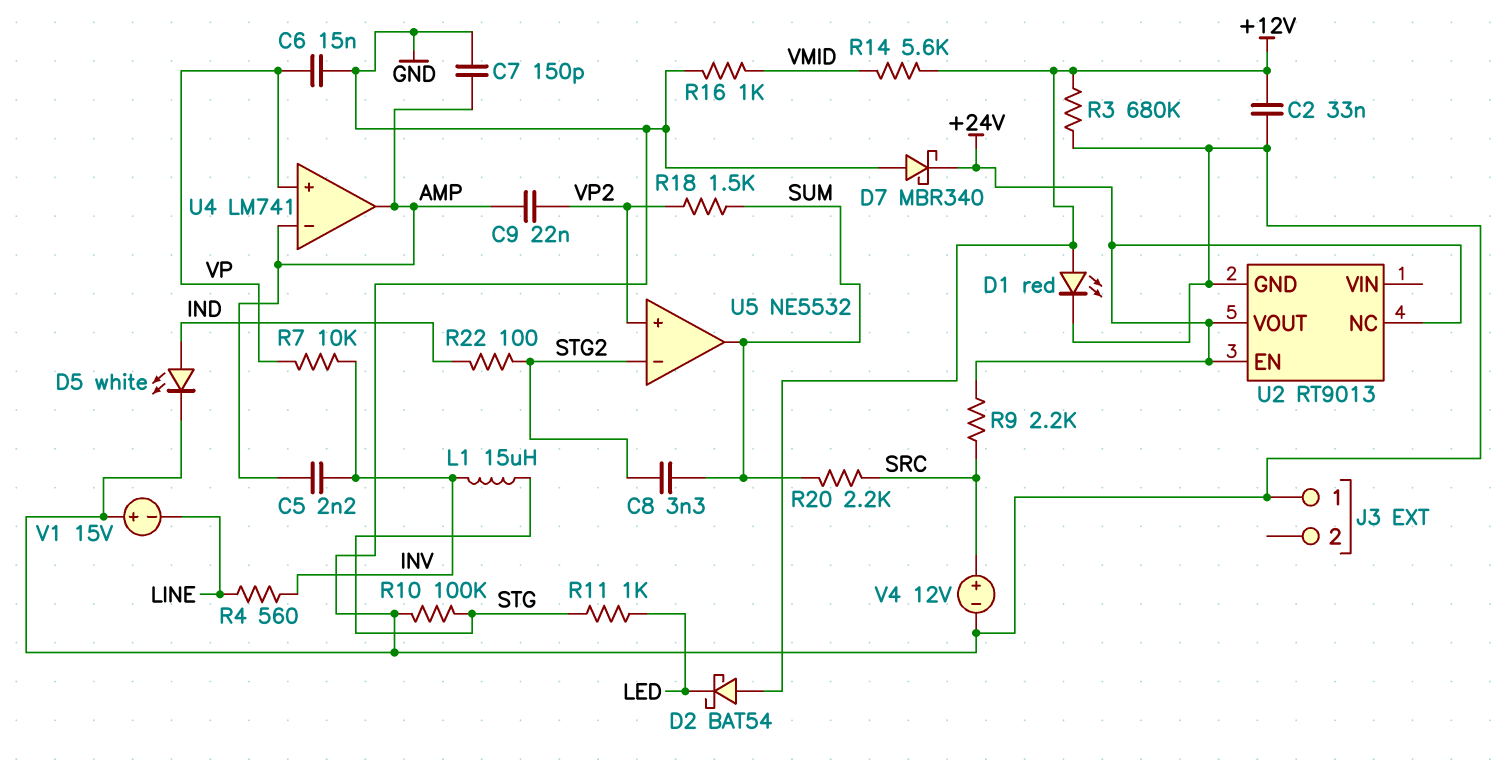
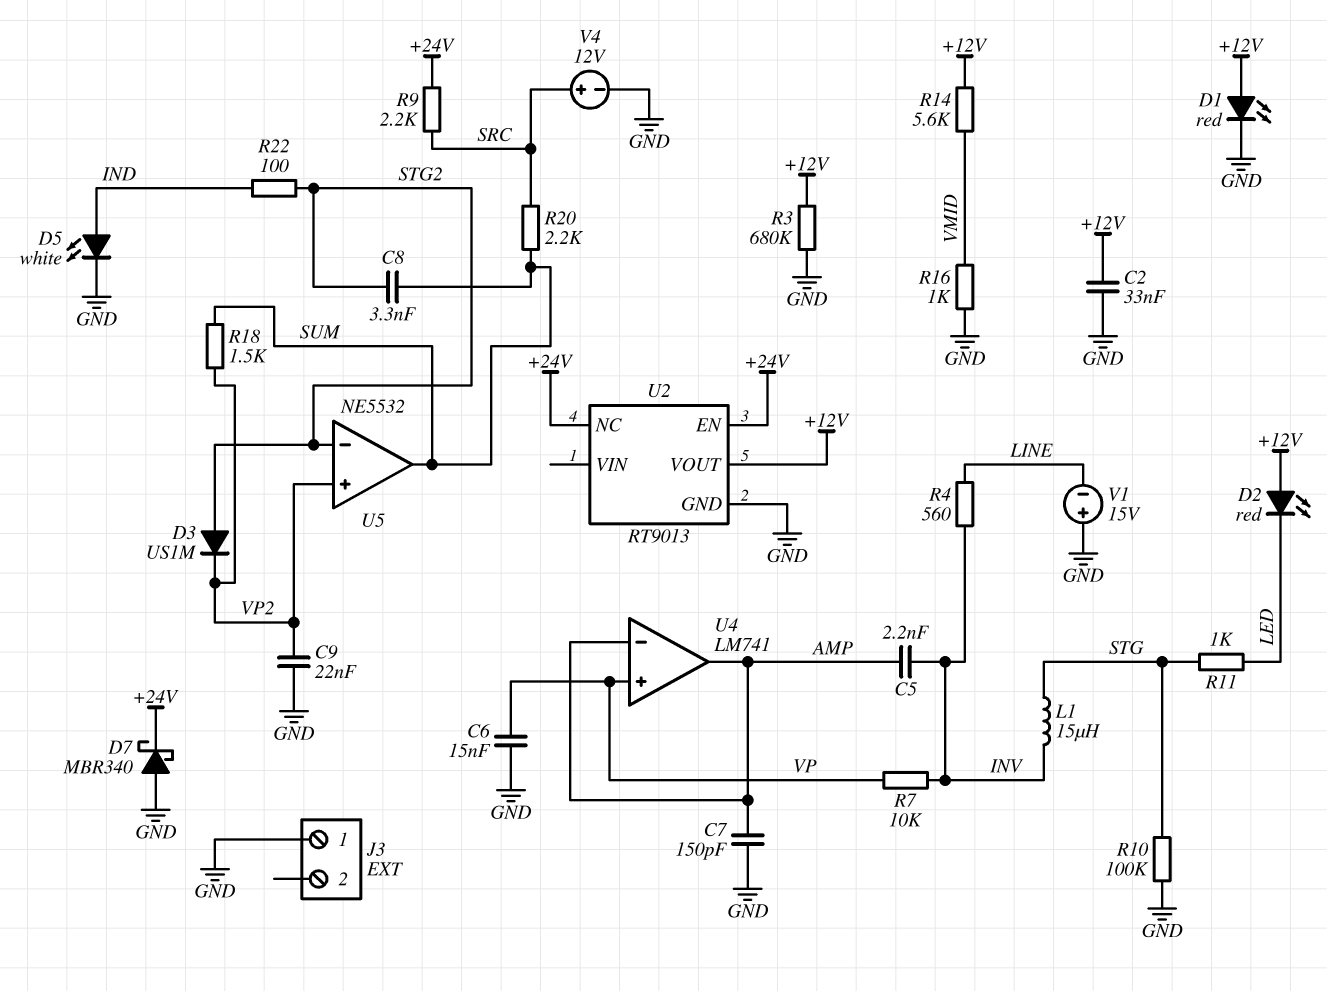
C9: 22nF (AMP, VP2) -> 22nF (GND, VP2)
D2: schottky BAT54 (A +12V, K LED) -> LED red (A +12V, K LED)
D3: none -> diode US1M (A STG2, K VP2)
U2 pin VOUT: +24V -> +12V

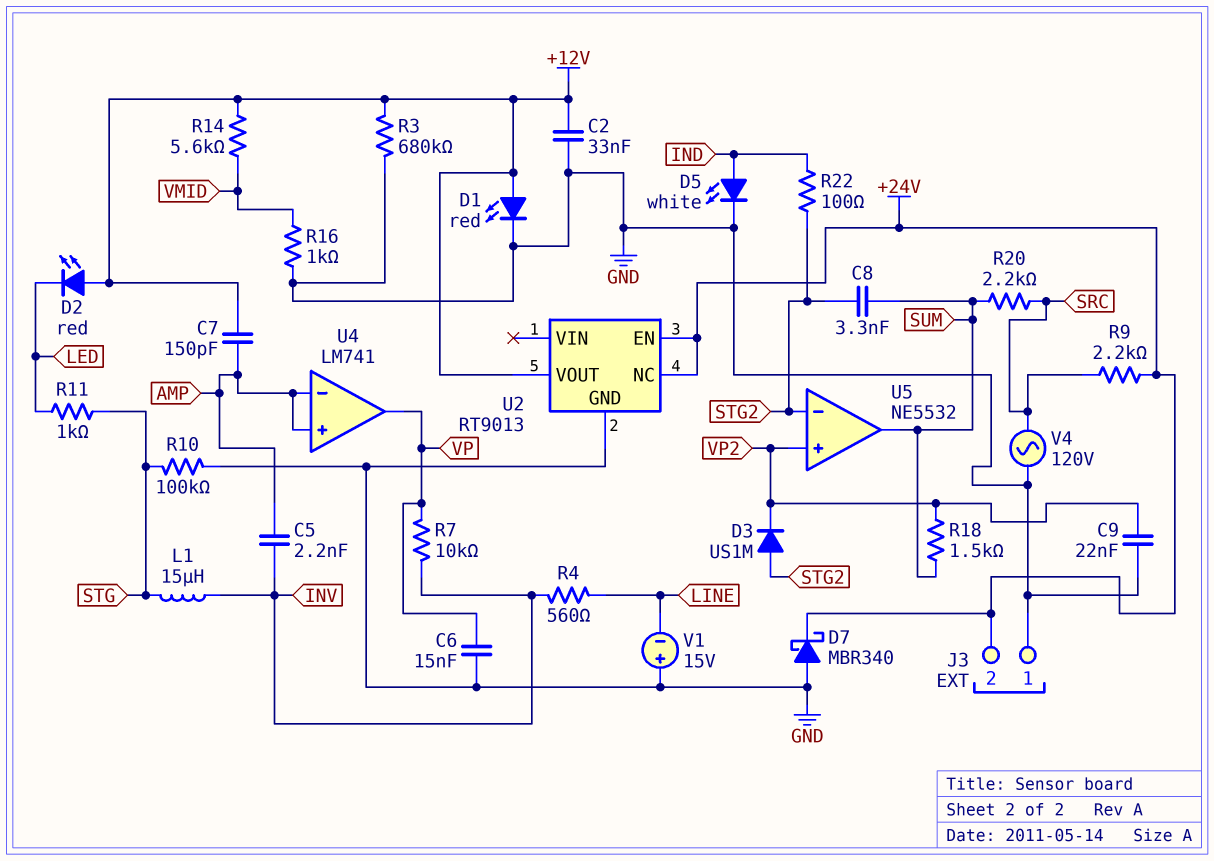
C7: 150pF (AMP, GND) -> 150pF (+12V, AMP)
J3 pin 2: none -> +24V
U4 pin in+: VP -> AMP
U4 pin out: AMP -> VP
V4: 12V (plus SRC, minus GND) -> AC 120V (GND, SRC)

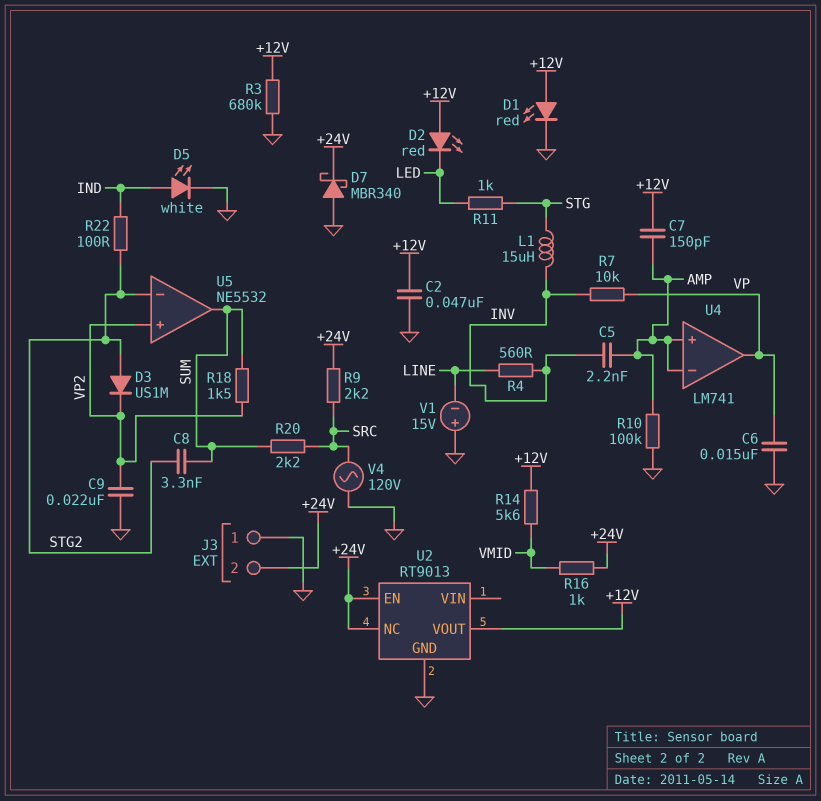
C2: 33nF (+12V, GND) -> 47nF (+12V, GND)
R10: 100k (GND, STG) -> 100k (AMP, GND)
R16: 1k (GND, VMID) -> 1k (+24V, VMID)

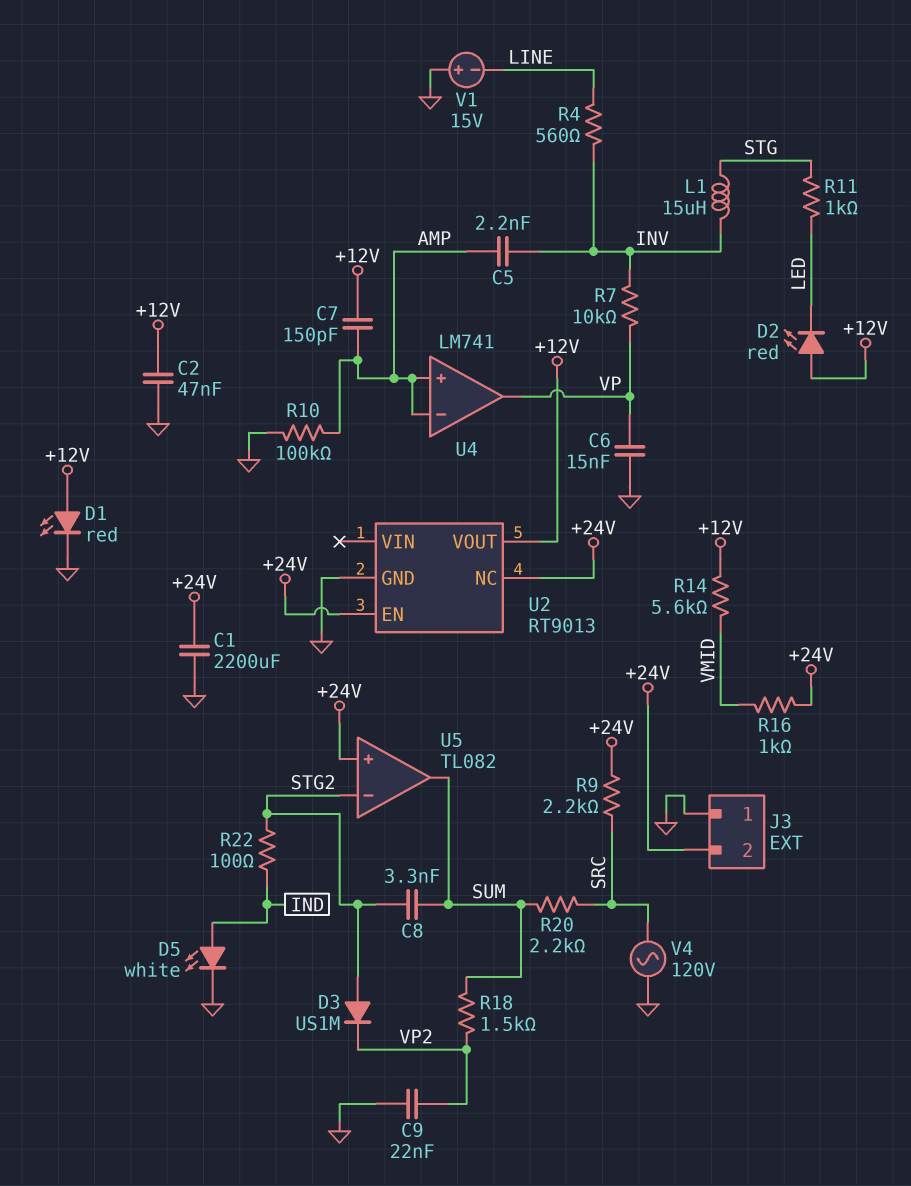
C1: none -> 2200uF (+24V, GND)
D7: schottky MBR340 (A GND, K +24V) -> none
R3: 680k (+12V, GND) -> none
U5: NE5532 -> TL082
U5 pin in+: VP2 -> +24V

